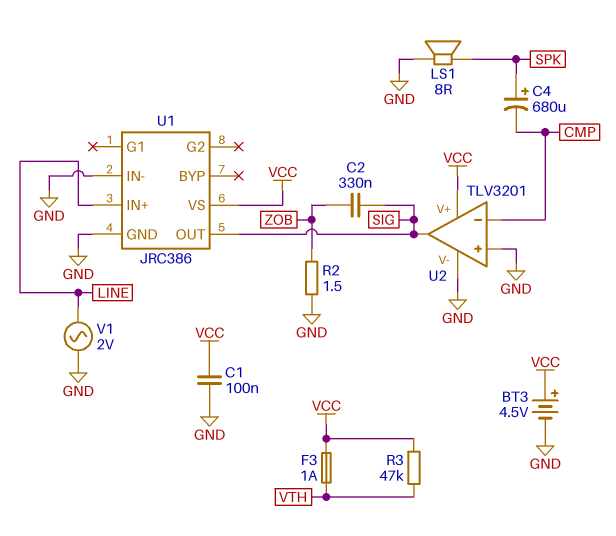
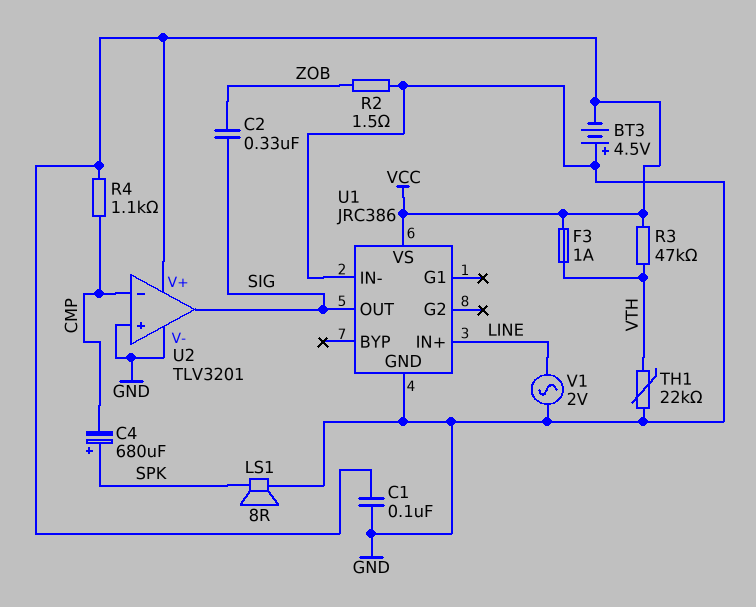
BT3: 4.5V (plus VCC, minus GND) -> 4.5V (plus GND, minus VCC)
R4: none -> 1.1k (CMP, VCC)
TH1: none -> 22k (GND, VTH)

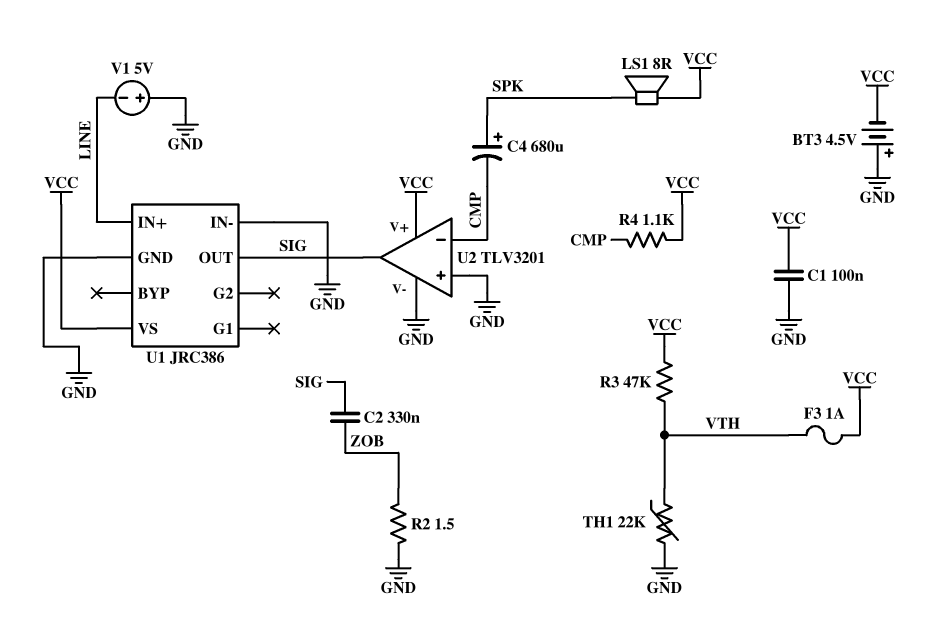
LS1: speaker 8R (GND, SPK) -> speaker 8R (SPK, VCC)
V1: AC 2V (GND, LINE) -> 5V (plus GND, minus LINE)

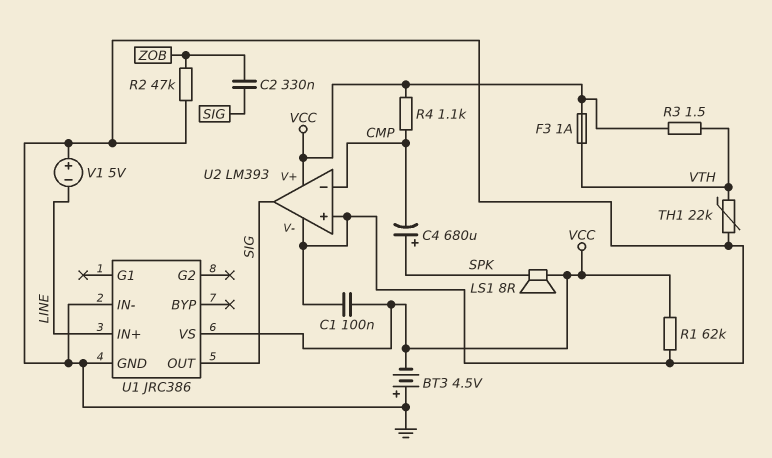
R1: none -> 62k (GND, VCC)
R2: 1.5 (GND, ZOB) -> 47k (GND, ZOB)
R3: 47k (VCC, VTH) -> 1.5 (VCC, VTH)
U2: TLV3201 -> LM393

